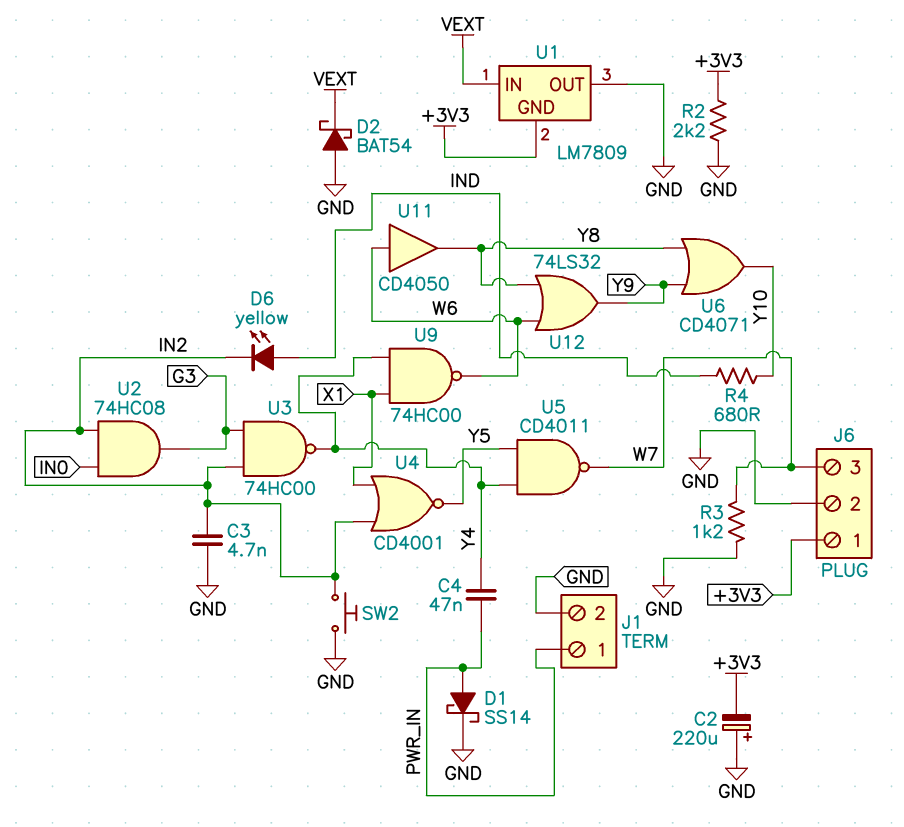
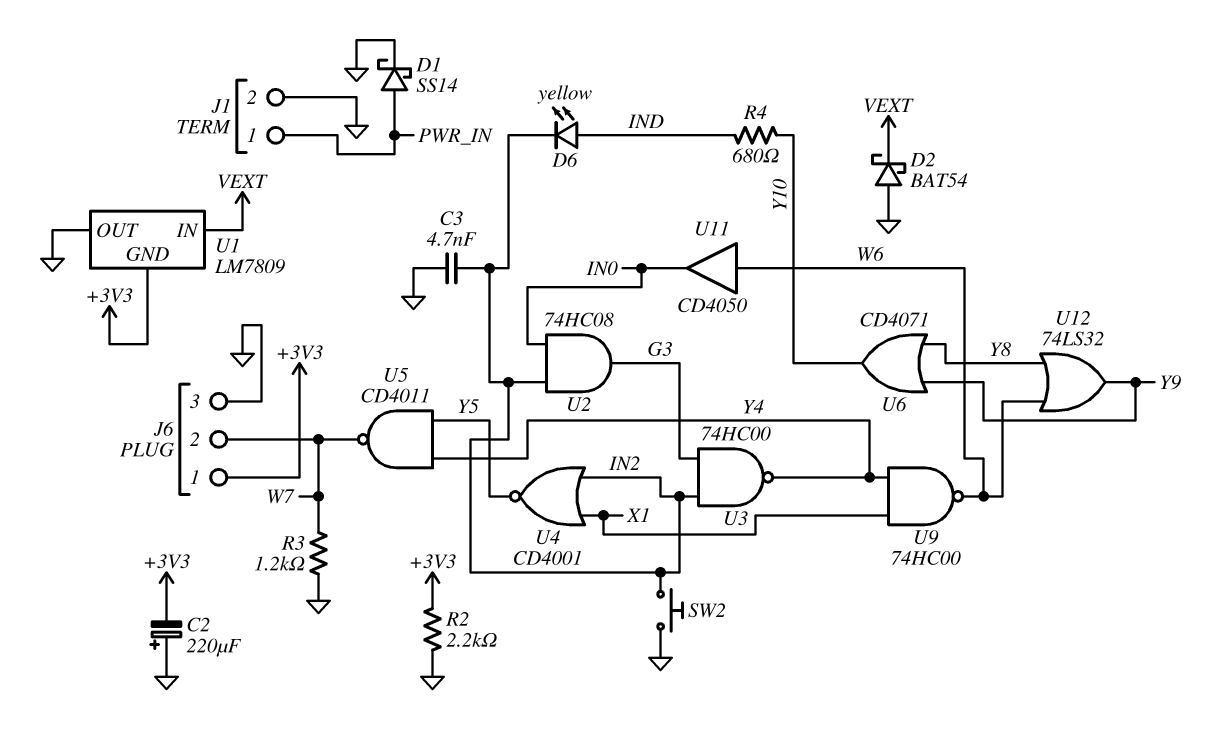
C4: 47nF (PWR_IN, Y4) -> none
J6 pin 2: GND -> W7
J6 pin 3: W7 -> GND
U11: buffer CD4050 (in W6, out Y8) -> buffer CD4050 (in W6, out IN0)

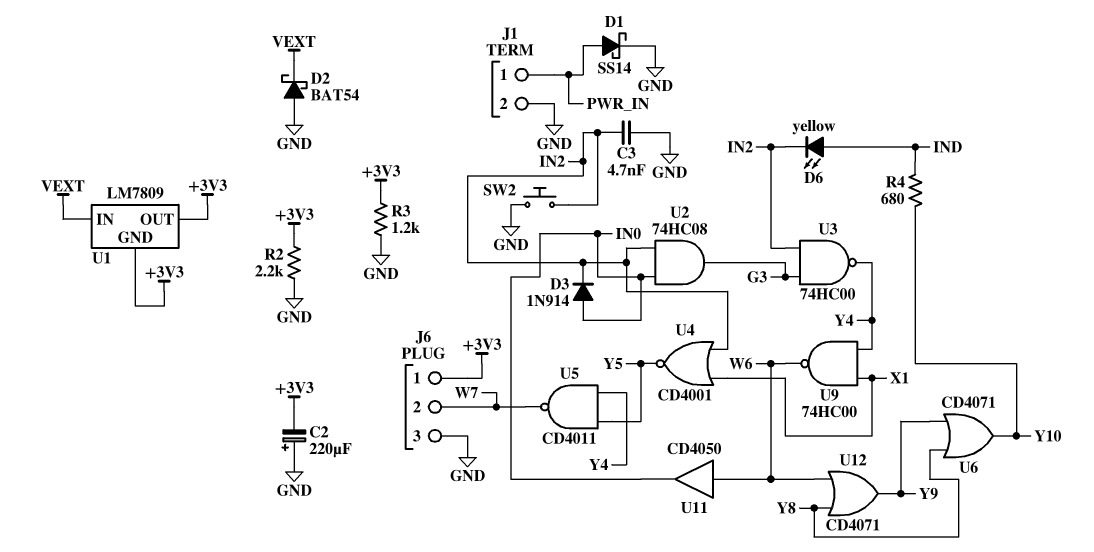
D3: none -> diode 1N914 (A IN0, K IN2)
R3: 1.2k (GND, W7) -> 1.2k (+3V3, GND)
U1 pin OUT: GND -> +3V3
U12: OR 74LS32 (in W6, in Y8, out Y9) -> OR CD4071 (in W6, in Y8, out Y9)

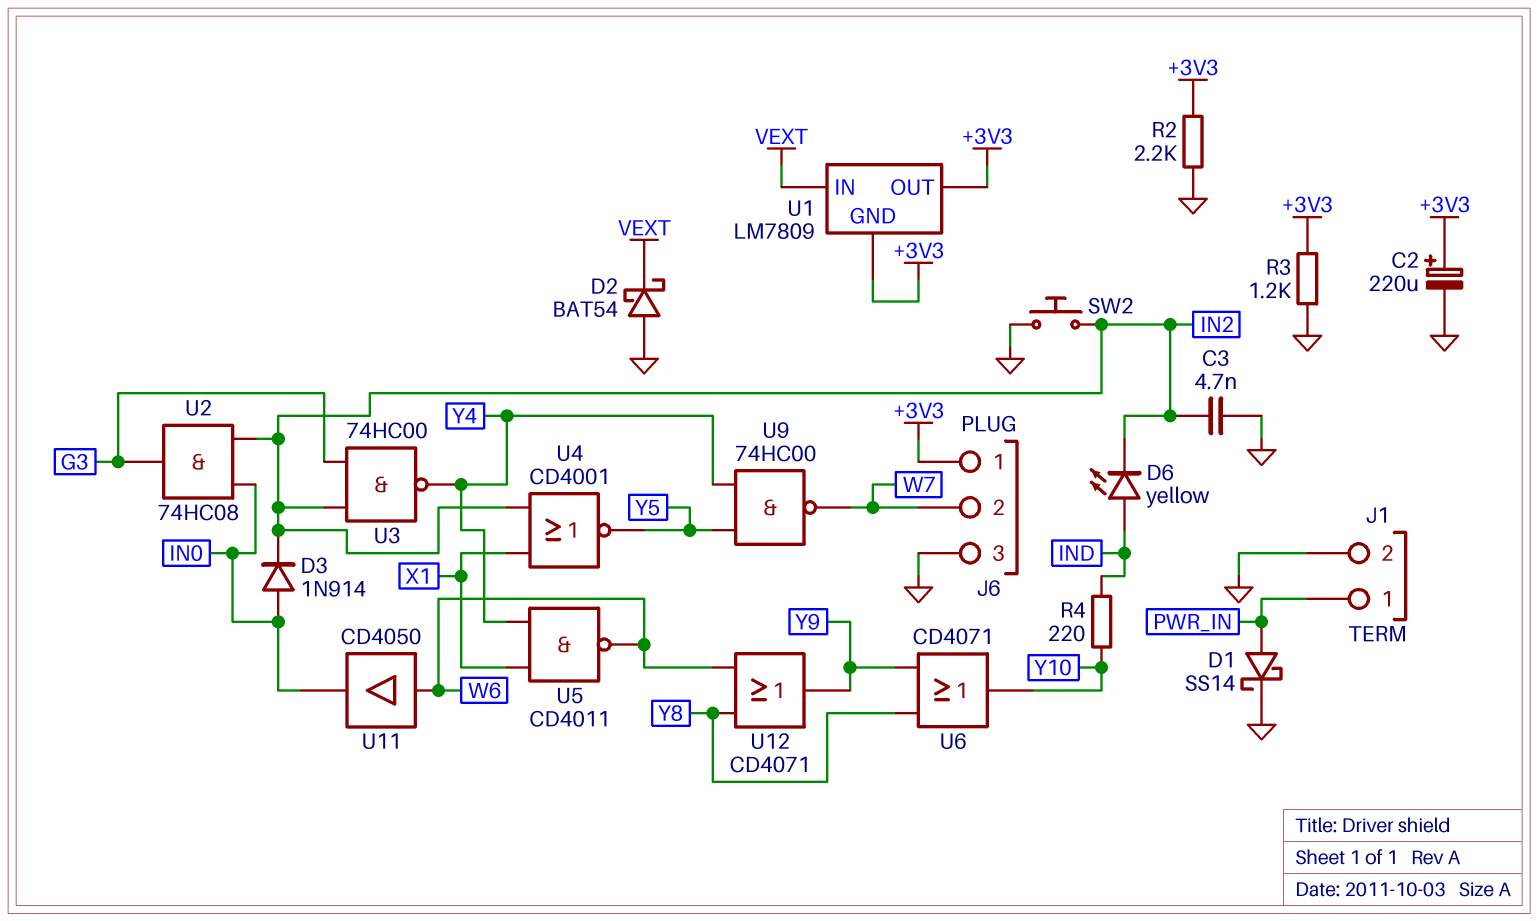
C2: 220uF (plus GND, minus +3V3) -> 220uF (plus +3V3, minus GND)
R4: 680 (IND, Y10) -> 220 (IND, Y10)
U5: NAND CD4011 (in Y4, in Y5, out W7) -> NAND CD4011 (in X1, in Y4, out W6)
U9: NAND 74HC00 (in X1, in Y4, out W6) -> NAND 74HC00 (in Y4, in Y5, out W7)

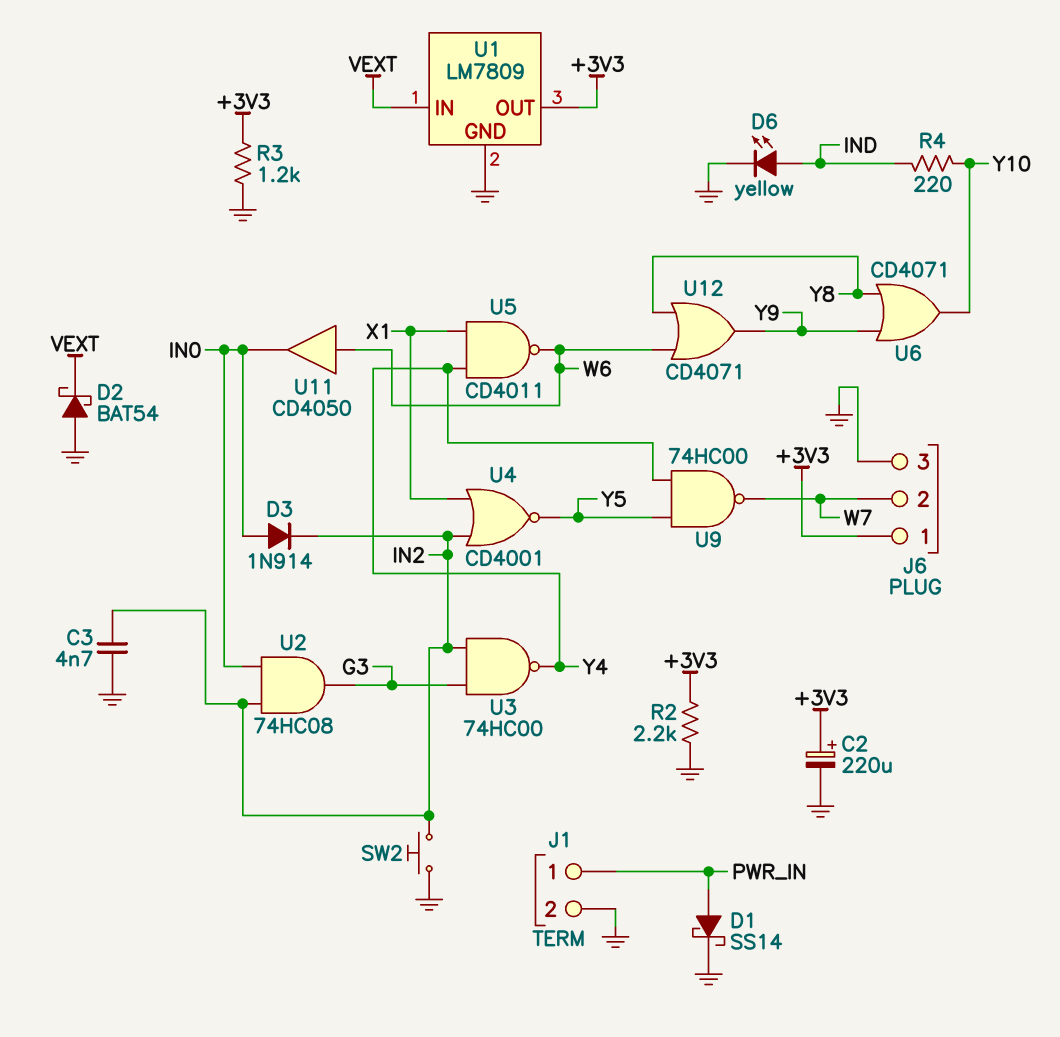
D6: LED yellow (A IND, K IN2) -> LED yellow (A IND, K GND)
U1 pin GND: +3V3 -> GND

